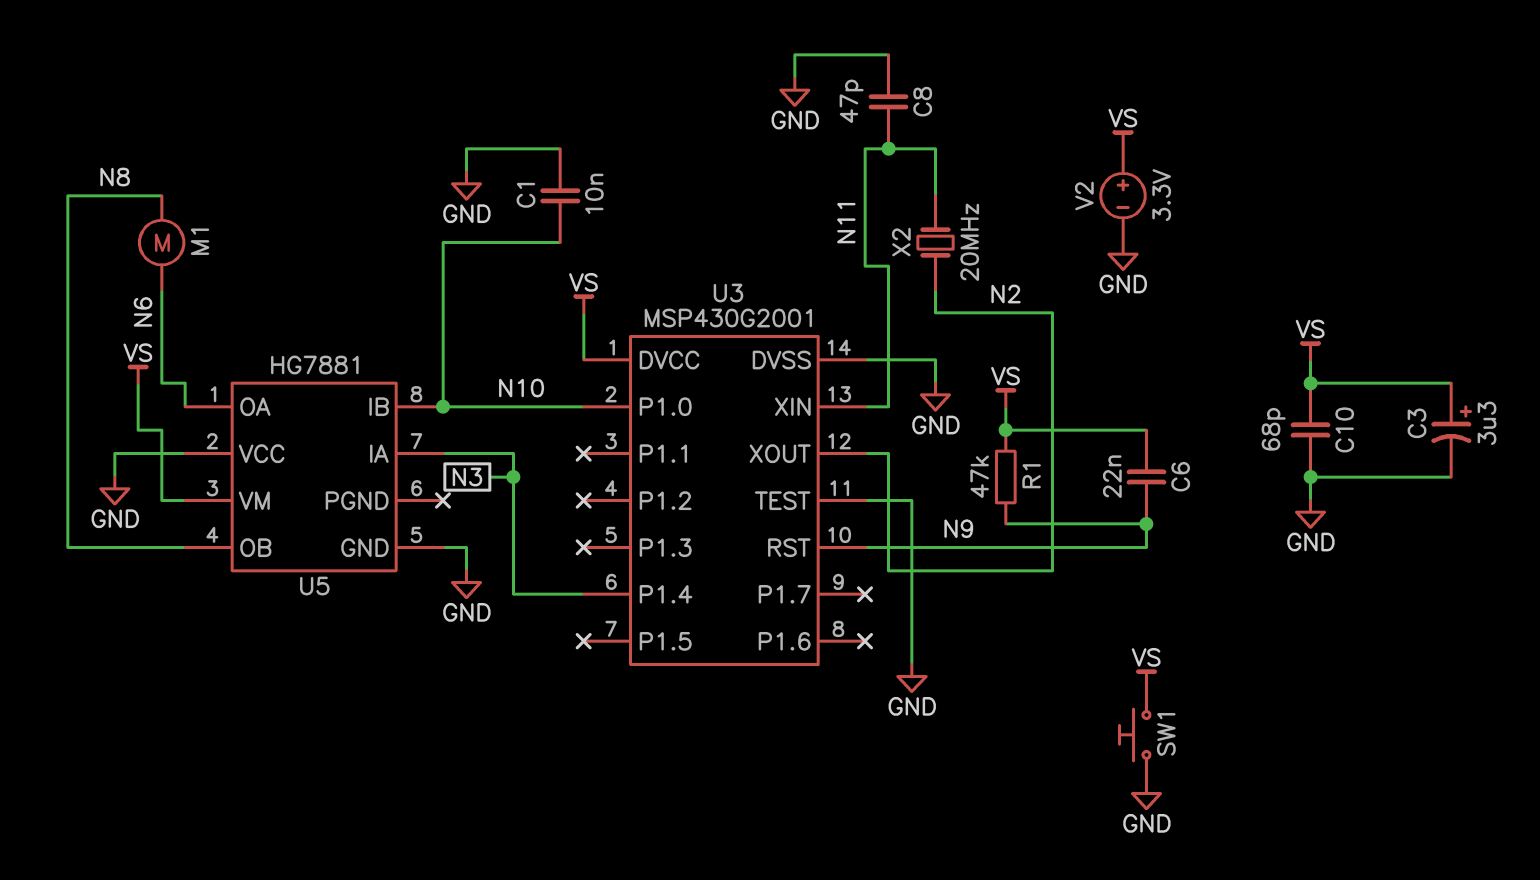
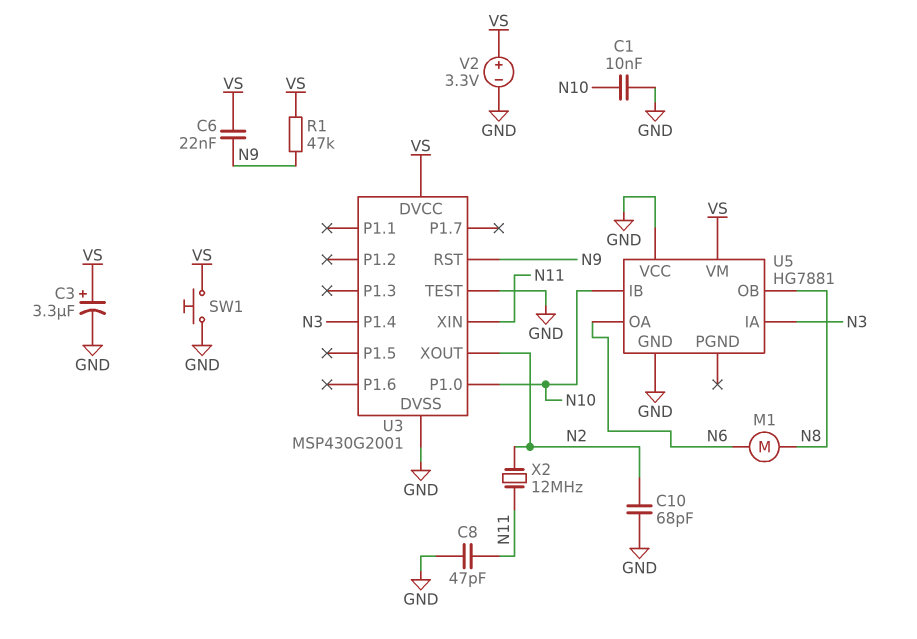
C10: 68pF (GND, VS) -> 68pF (GND, N2)
X2: 20MHz (N2, N11) -> 12MHz (N2, N11)

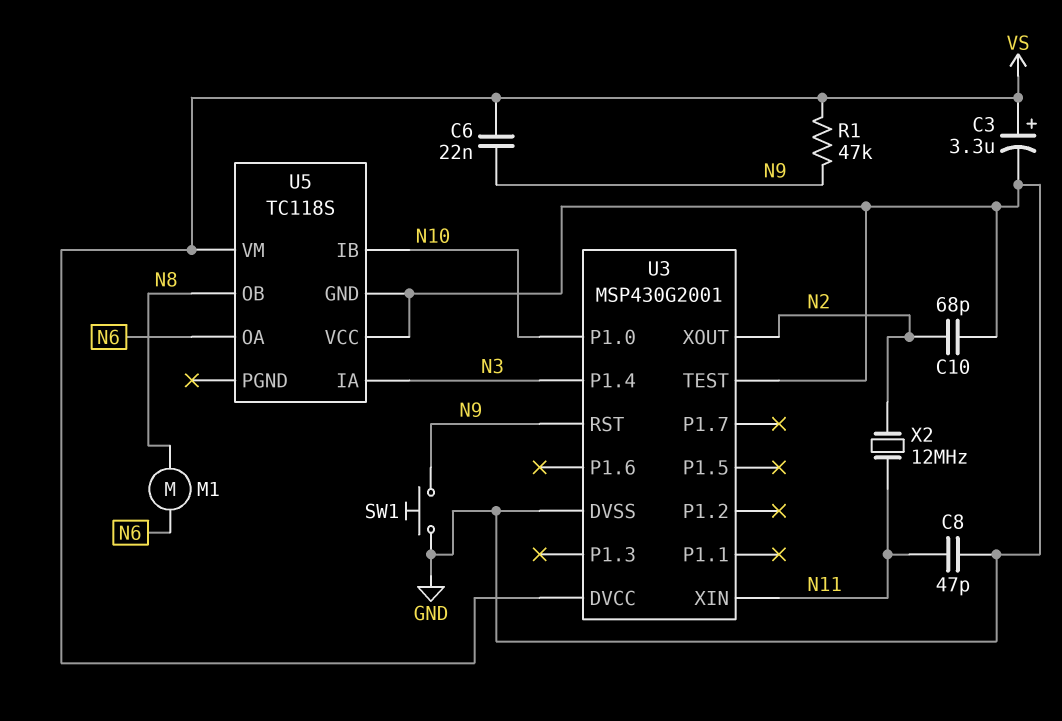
C1: 10nF (GND, N10) -> none
SW1: button (GND, VS) -> button (GND, N9)
U5: HG7881 -> TC118S
V2: 3.3V (plus VS, minus GND) -> none

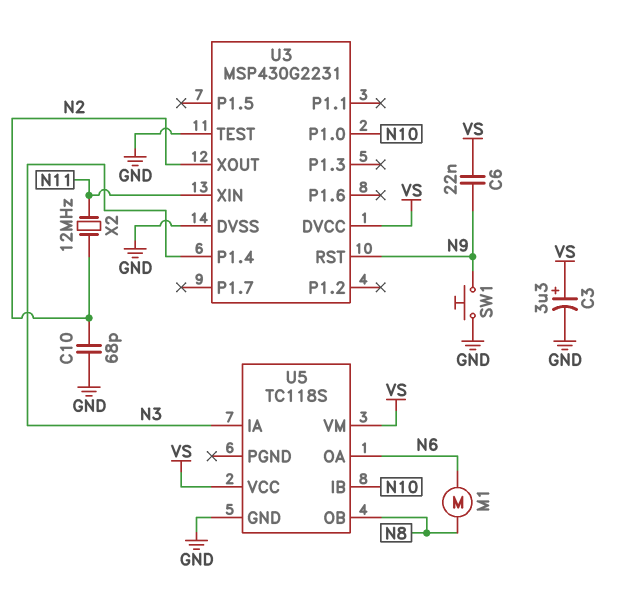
C8: 47pF (GND, N11) -> none
R1: 47k (N9, VS) -> none
U3: MSP430G2001 -> MSP430G2231
U5 pin VCC: GND -> VS

